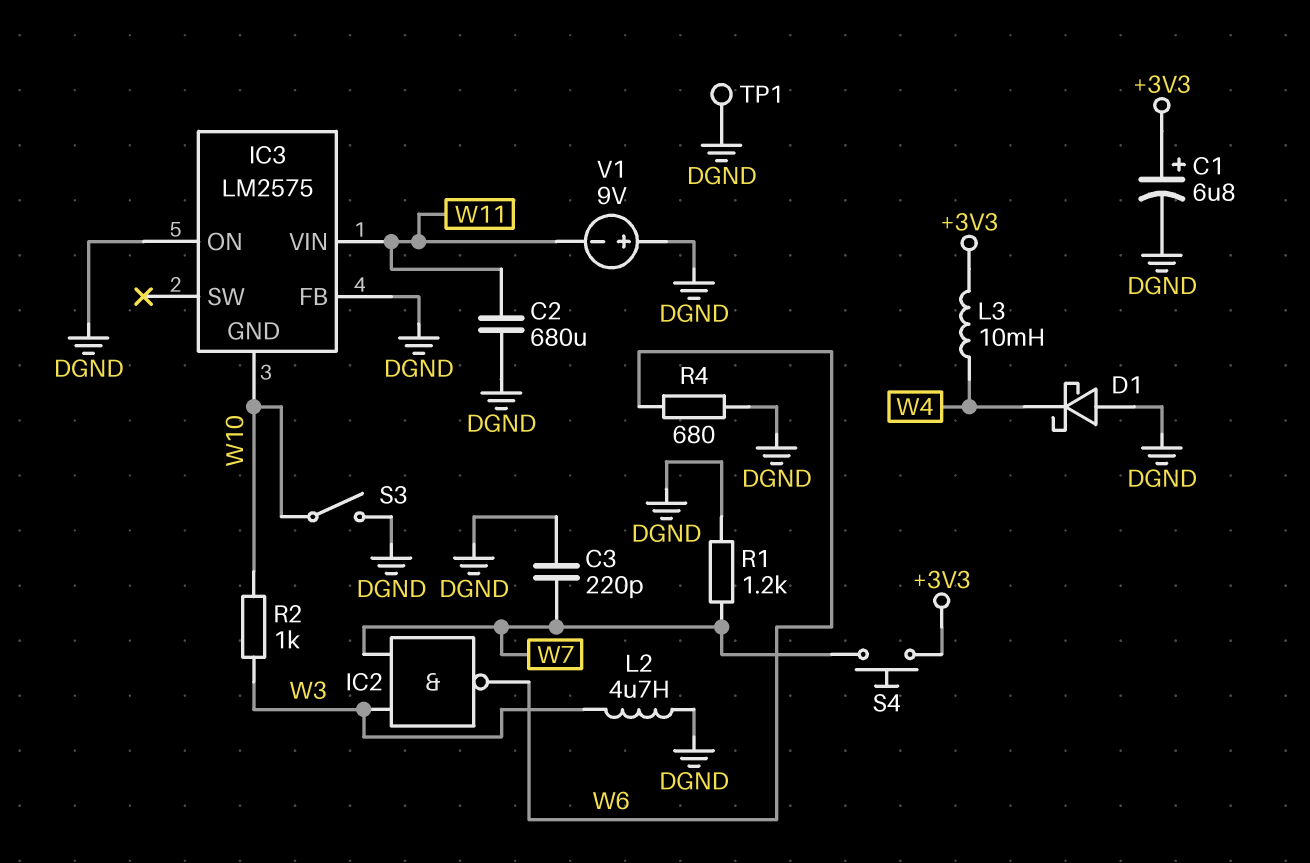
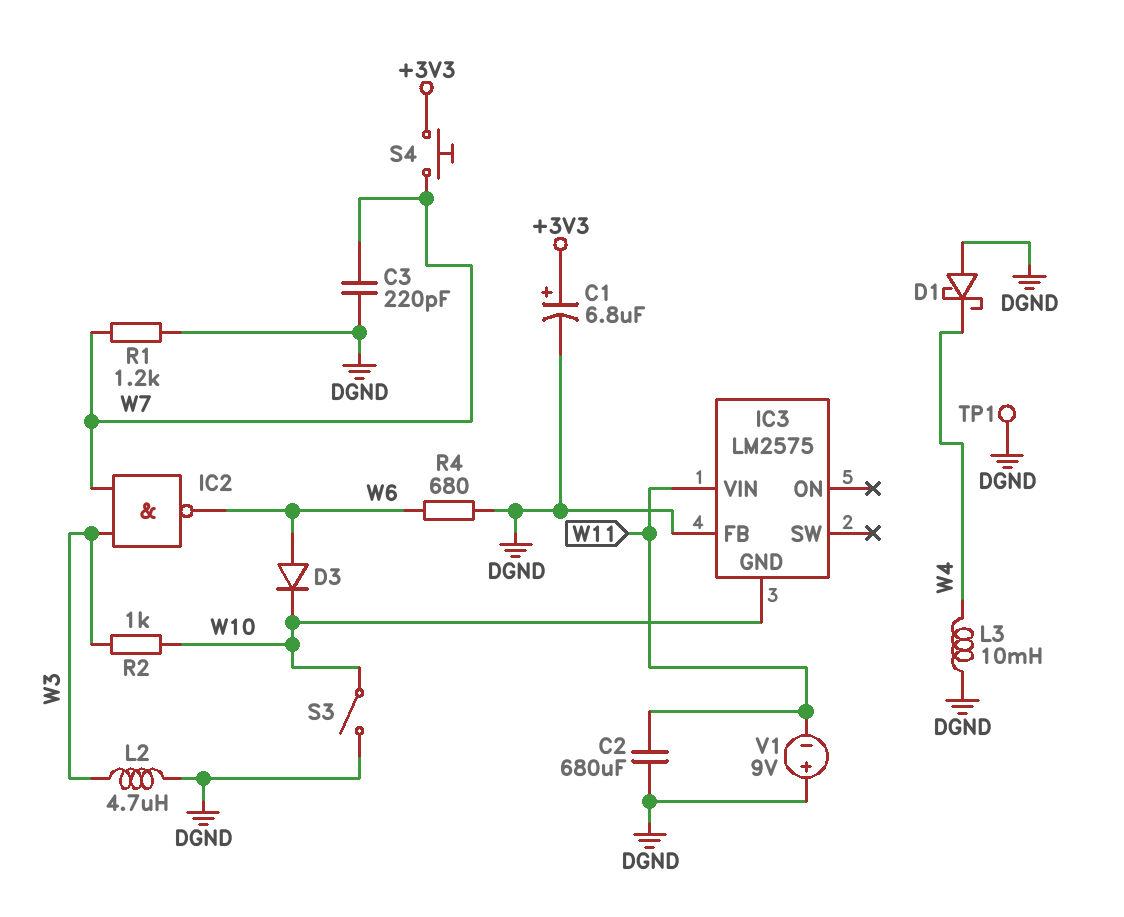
D3: none -> diode (A W6, K W10)
IC3 pin ON: DGND -> none
L3: 10mH (+3V3, W4) -> 10mH (DGND, W4)

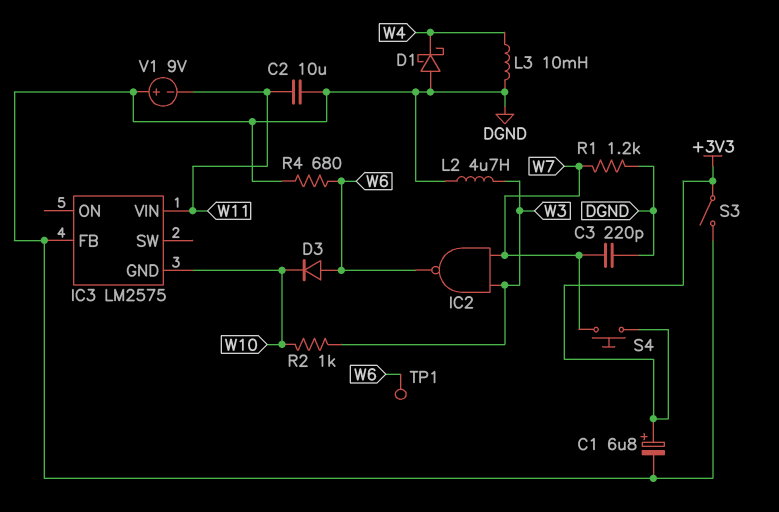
C2: 680uF (DGND, W11) -> 10uF (DGND, W11)
S3: switch (DGND, W10) -> switch (+3V3, DGND)
TP1: test point (DGND) -> test point (W6)

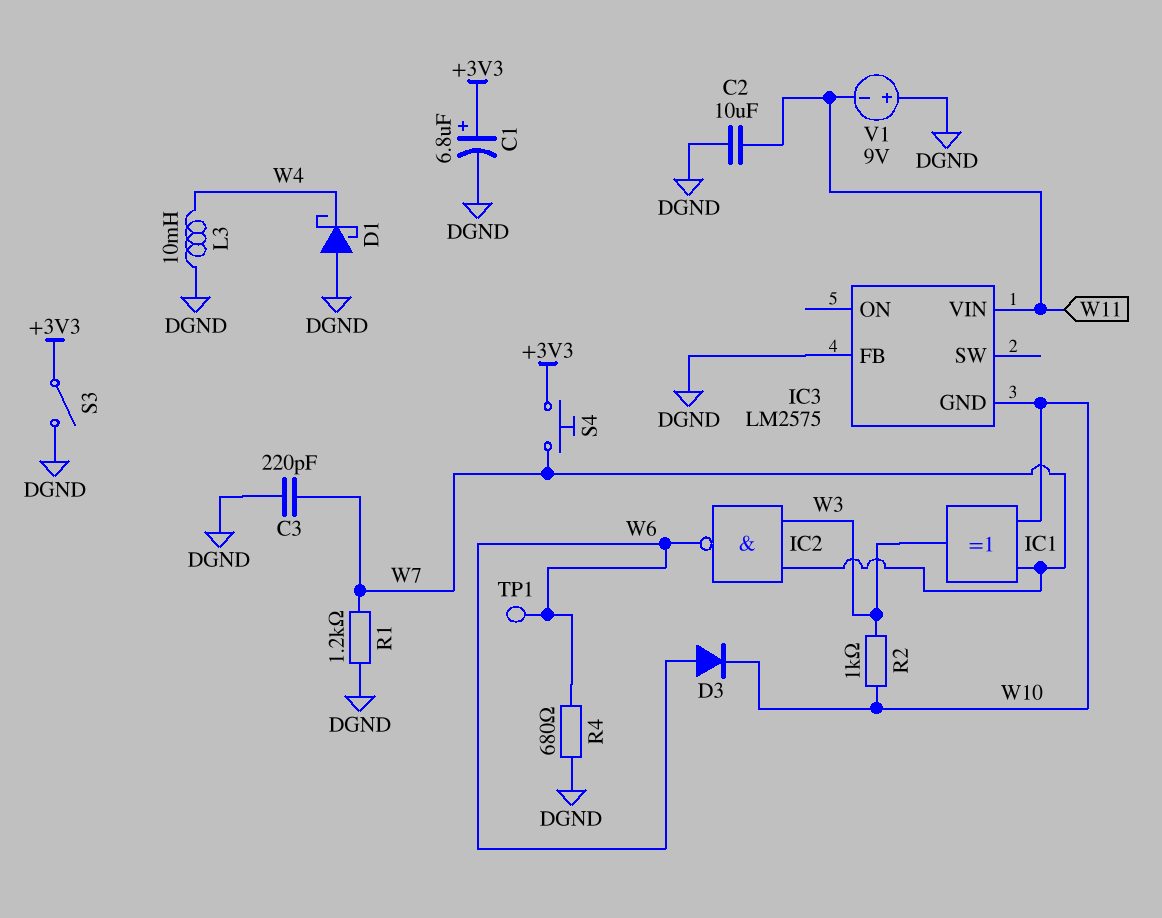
IC1: none -> XOR (in W7, in W10, out W3)
L2: 4.7uH (DGND, W3) -> none

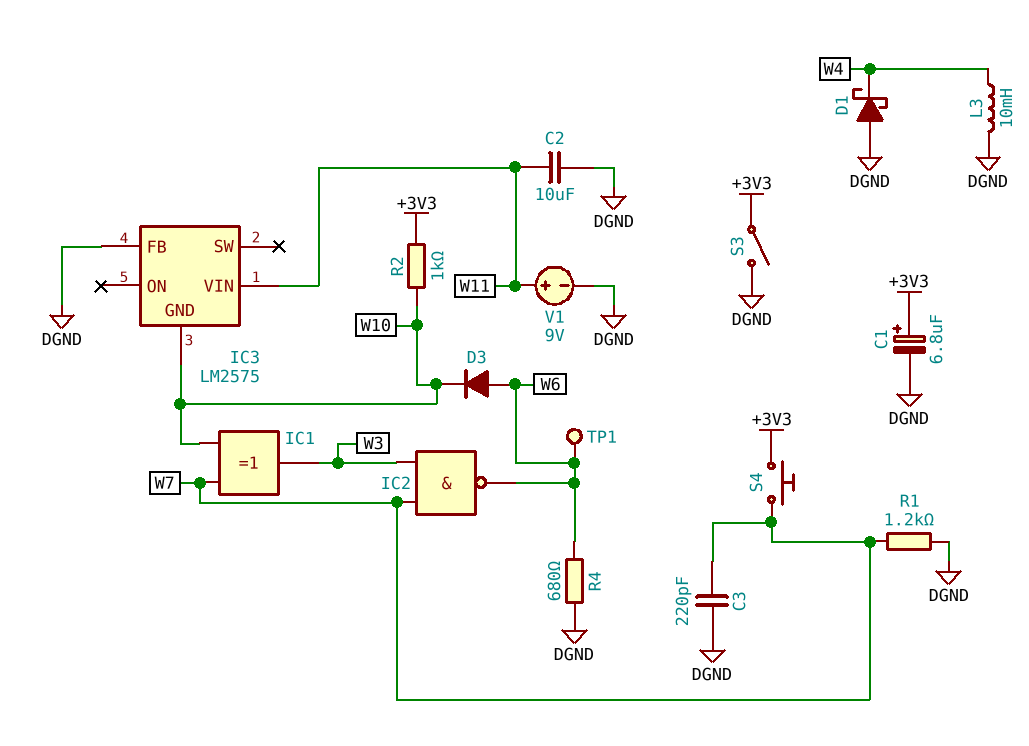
R2: 1k (W3, W10) -> 1k (+3V3, W10)
V1: 9V (plus DGND, minus W11) -> 9V (plus W11, minus DGND)

